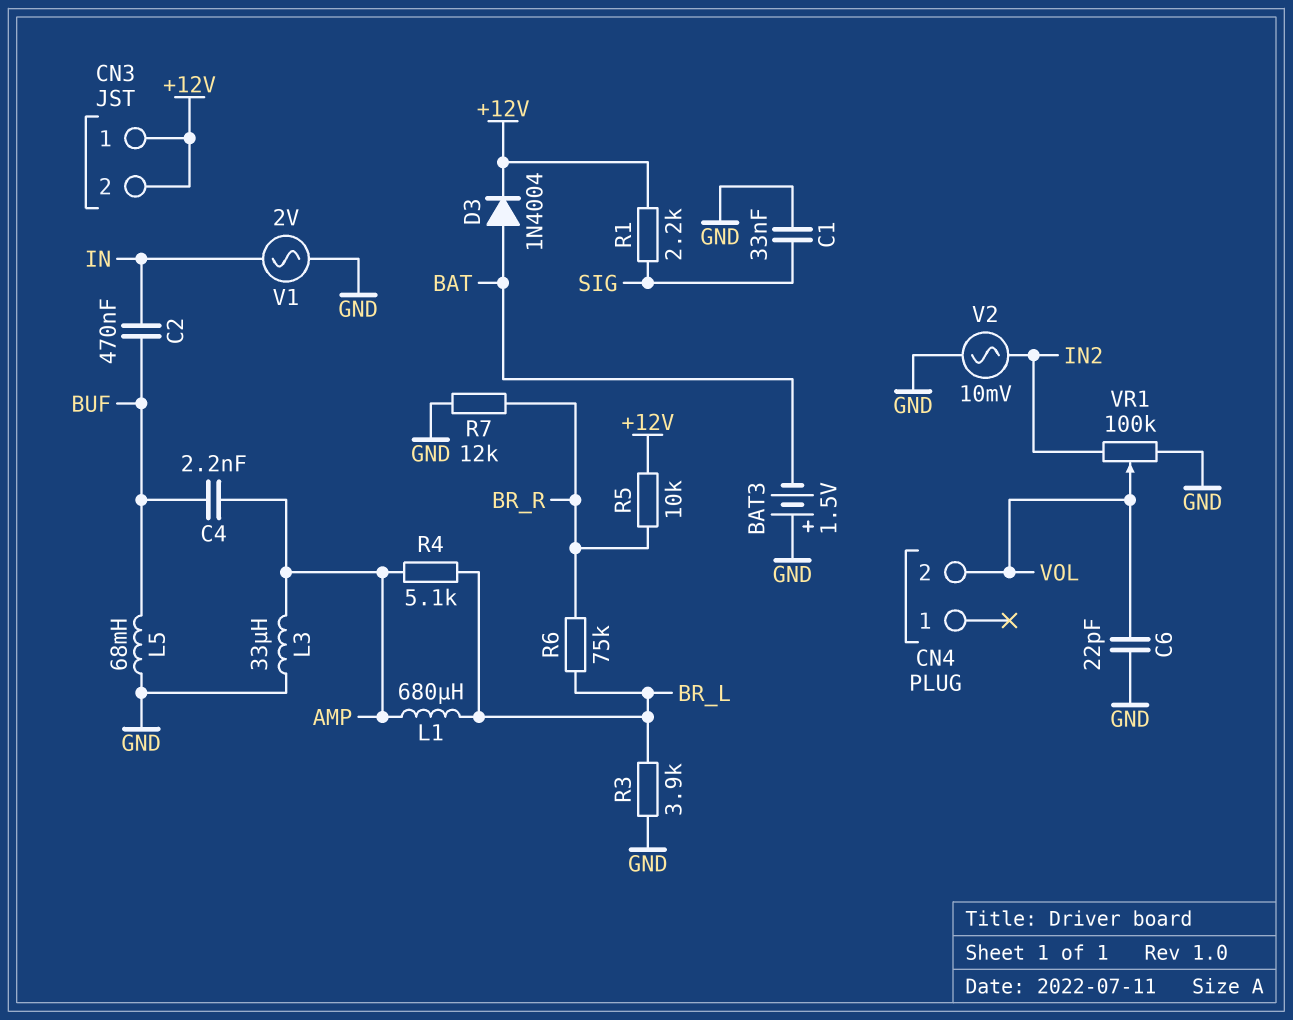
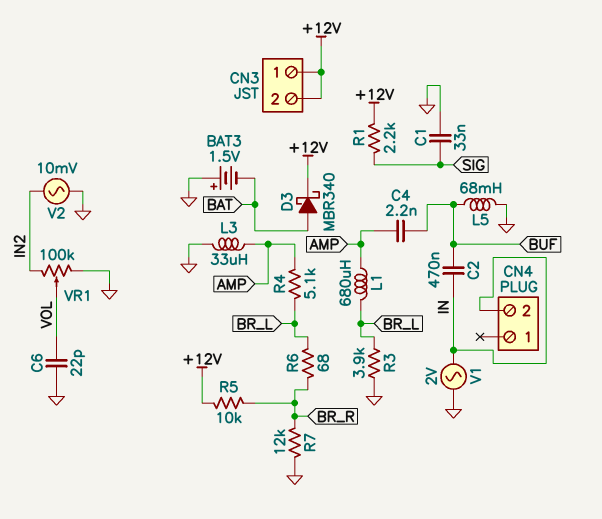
CN4 pin 2: VOL -> IN
D3: diode 1N4004 (A BAT, K +12V) -> schottky MBR340 (A BAT, K +12V)
R6: 75k (BR_L, BR_R) -> 68 (BR_L, BR_R)

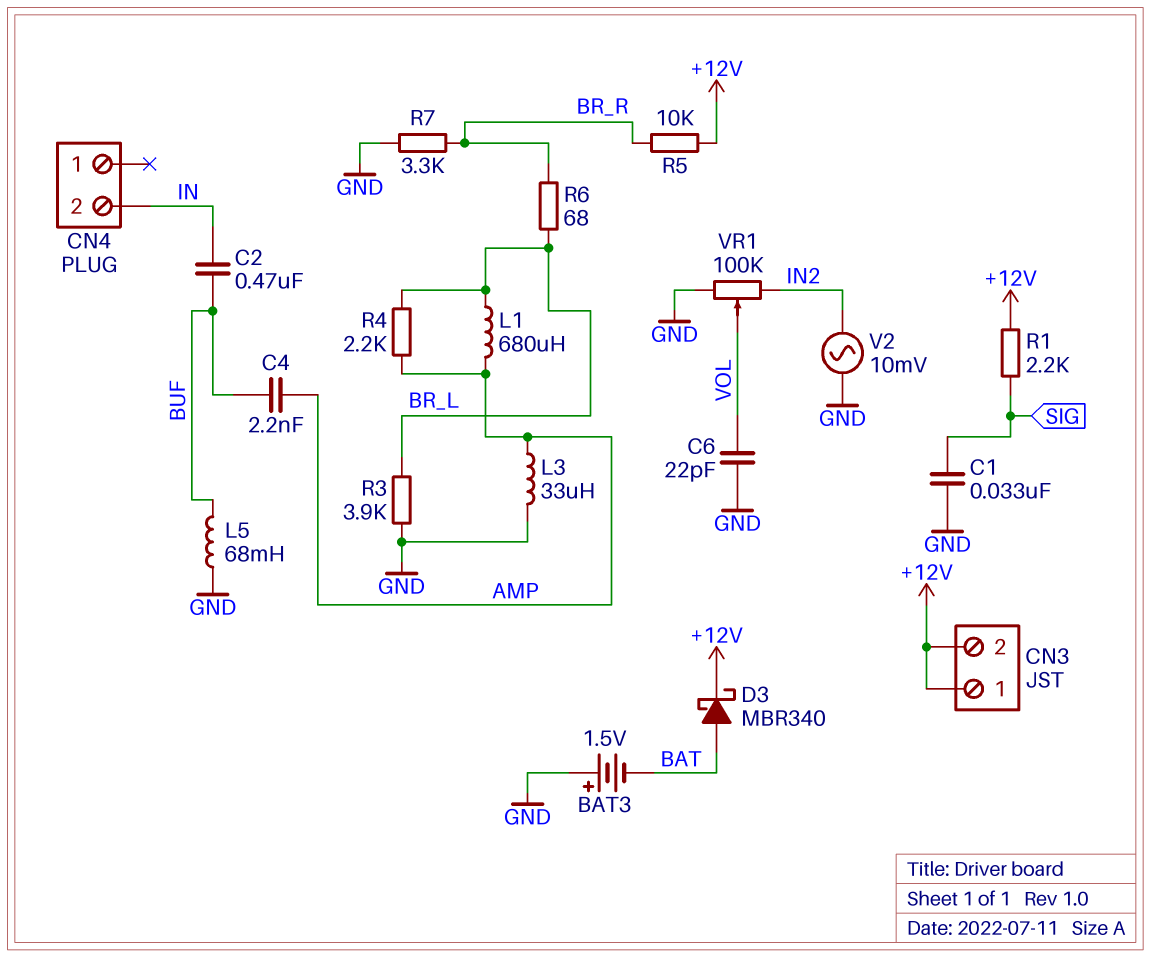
R4: 5.1k (AMP, BR_L) -> 2.2k (AMP, BR_L)
R7: 12k (BR_R, GND) -> 3.3k (BR_R, GND)
V1: AC 2V (GND, IN) -> none

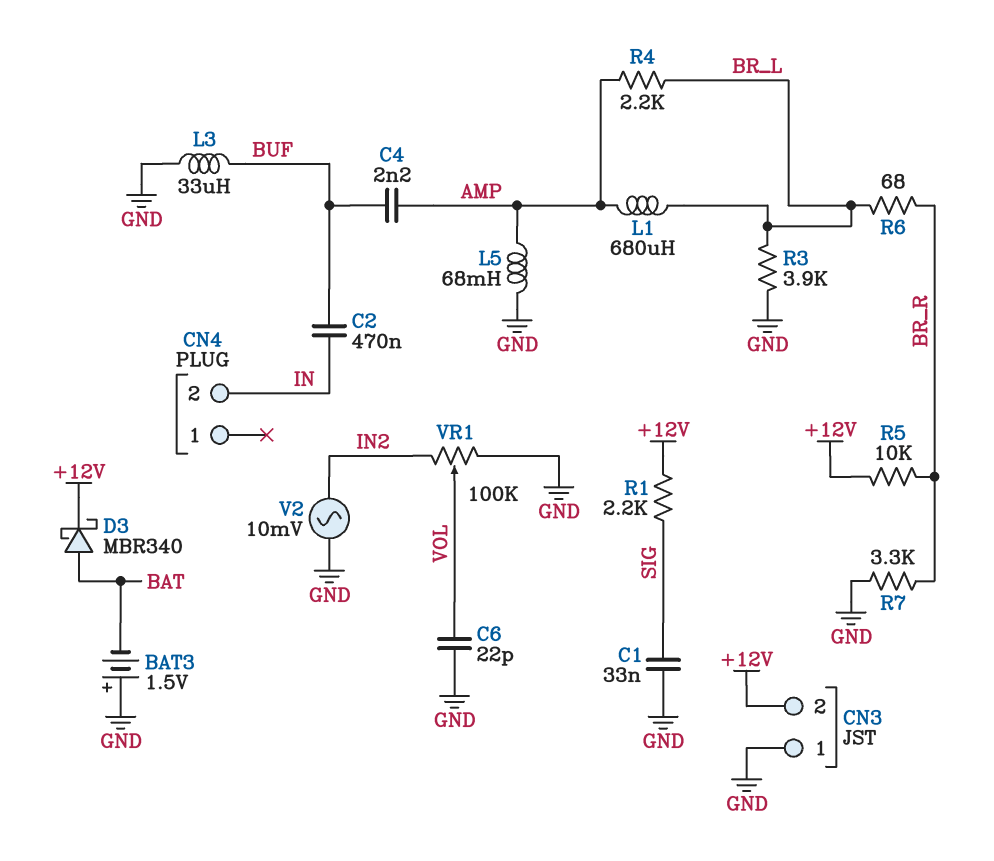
CN3 pin 1: +12V -> GND
L3: 33uH (AMP, GND) -> 33uH (BUF, GND)
L5: 68mH (BUF, GND) -> 68mH (AMP, GND)

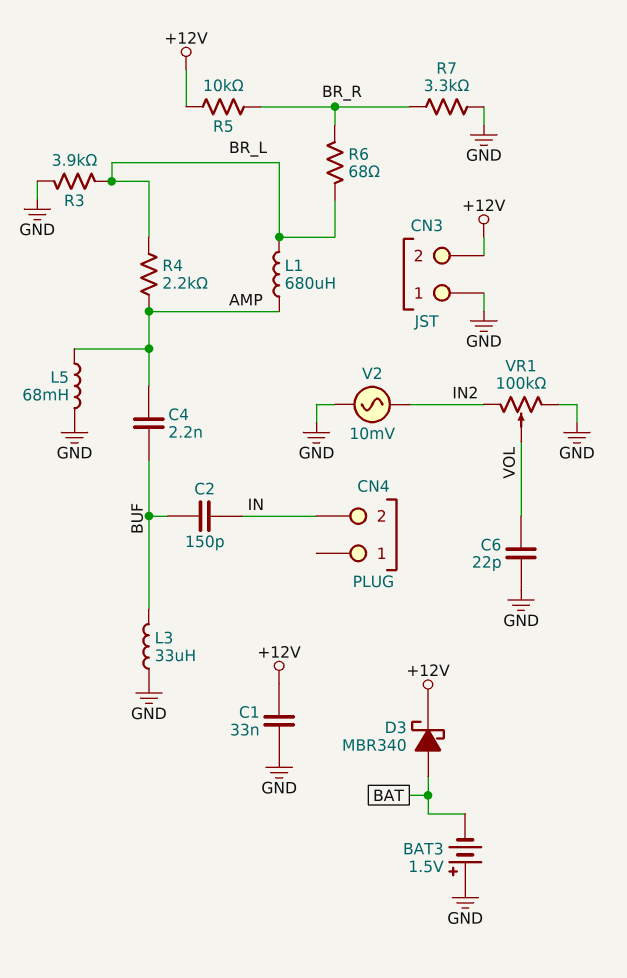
C1: 33nF (GND, SIG) -> 33nF (+12V, GND)
C2: 470nF (BUF, IN) -> 150pF (BUF, IN)
R1: 2.2k (+12V, SIG) -> none

